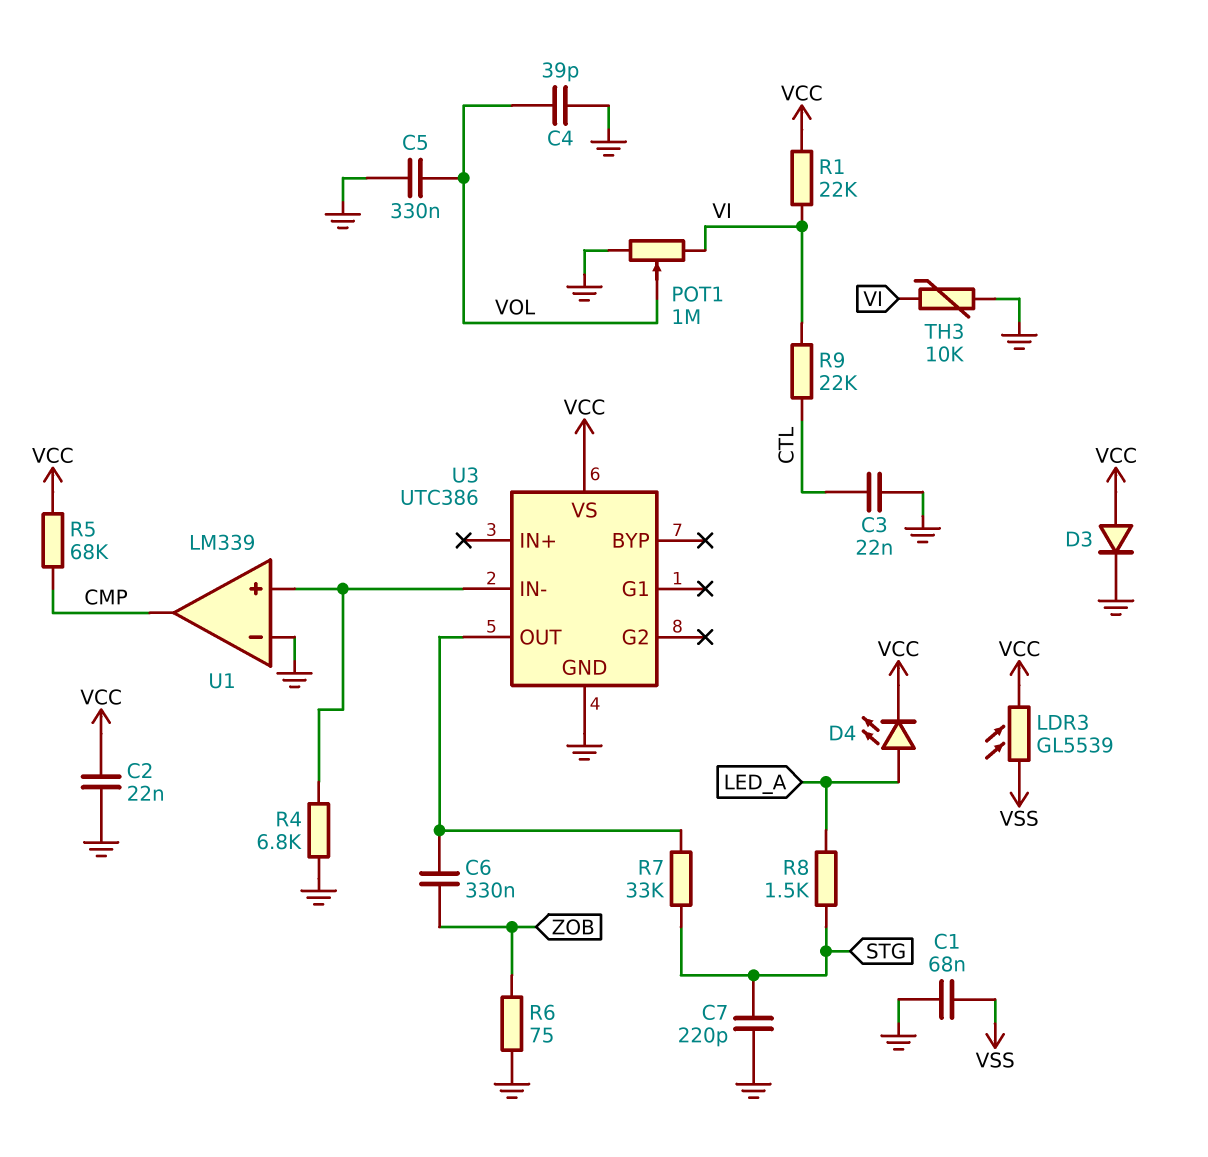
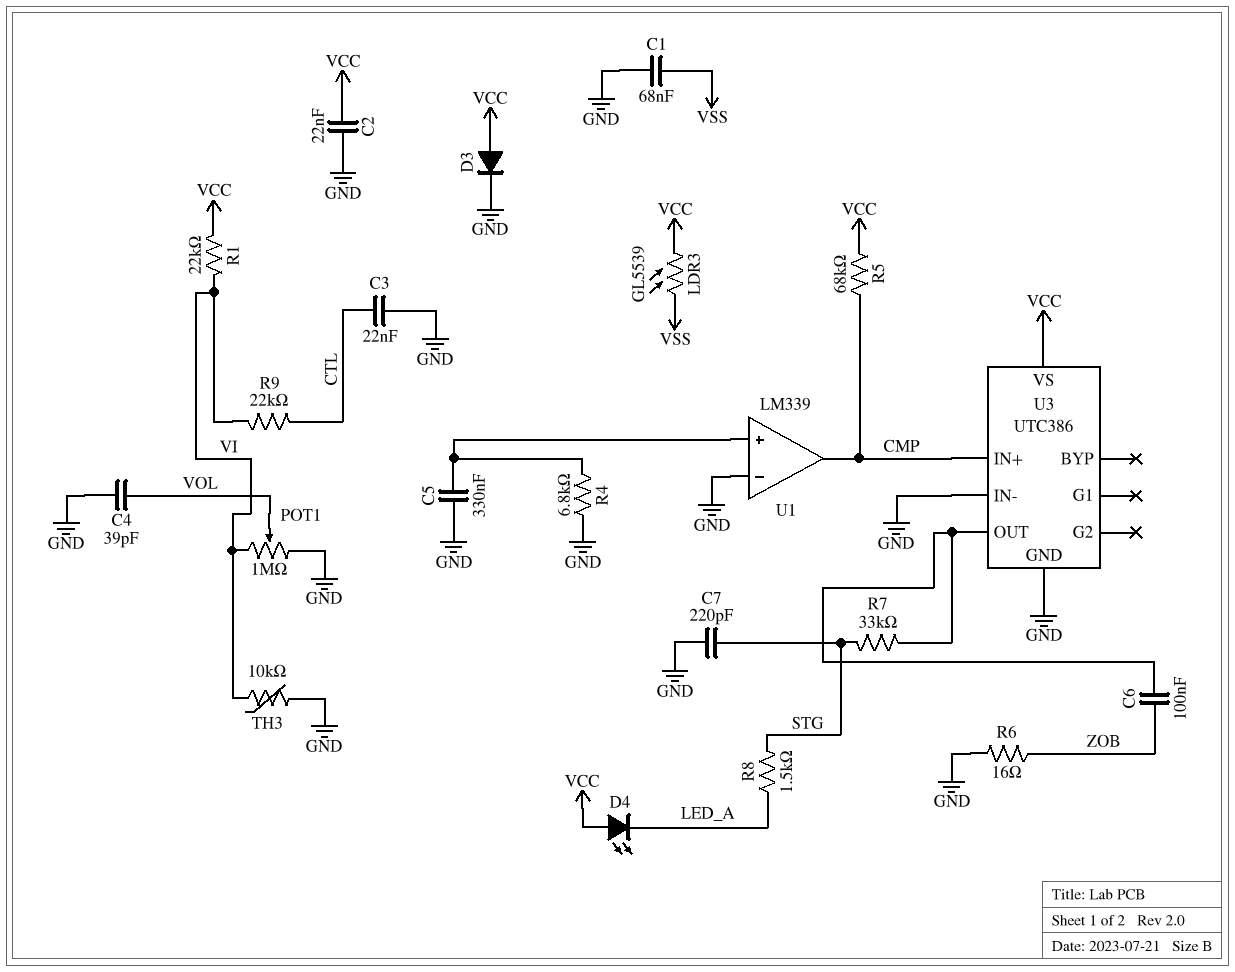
C5: 330nF (GND, VOL) -> 330nF (GND, U1/in+)
C6: 330nF (U3/OUT, ZOB) -> 100nF (U3/OUT, ZOB)
D4: LED (A LED_A, K VCC) -> LED (A VCC, K LED_A)
R6: 75 (GND, ZOB) -> 16 (GND, ZOB)
U3 pin IN+: none -> CMP
U3 pin IN-: U1/in+ -> GND

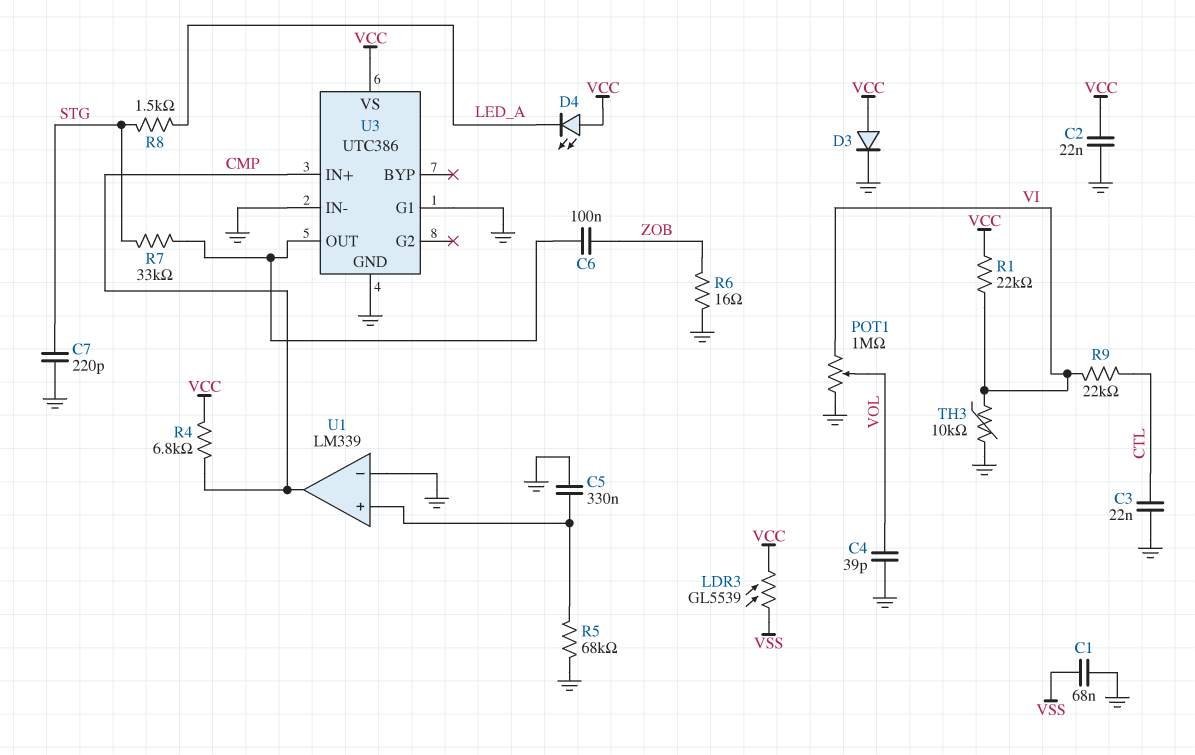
R4: 6.8k (GND, U1/in+) -> 6.8k (CMP, VCC)
R5: 68k (CMP, VCC) -> 68k (GND, U1/in+)
U3 pin G1: none -> GND

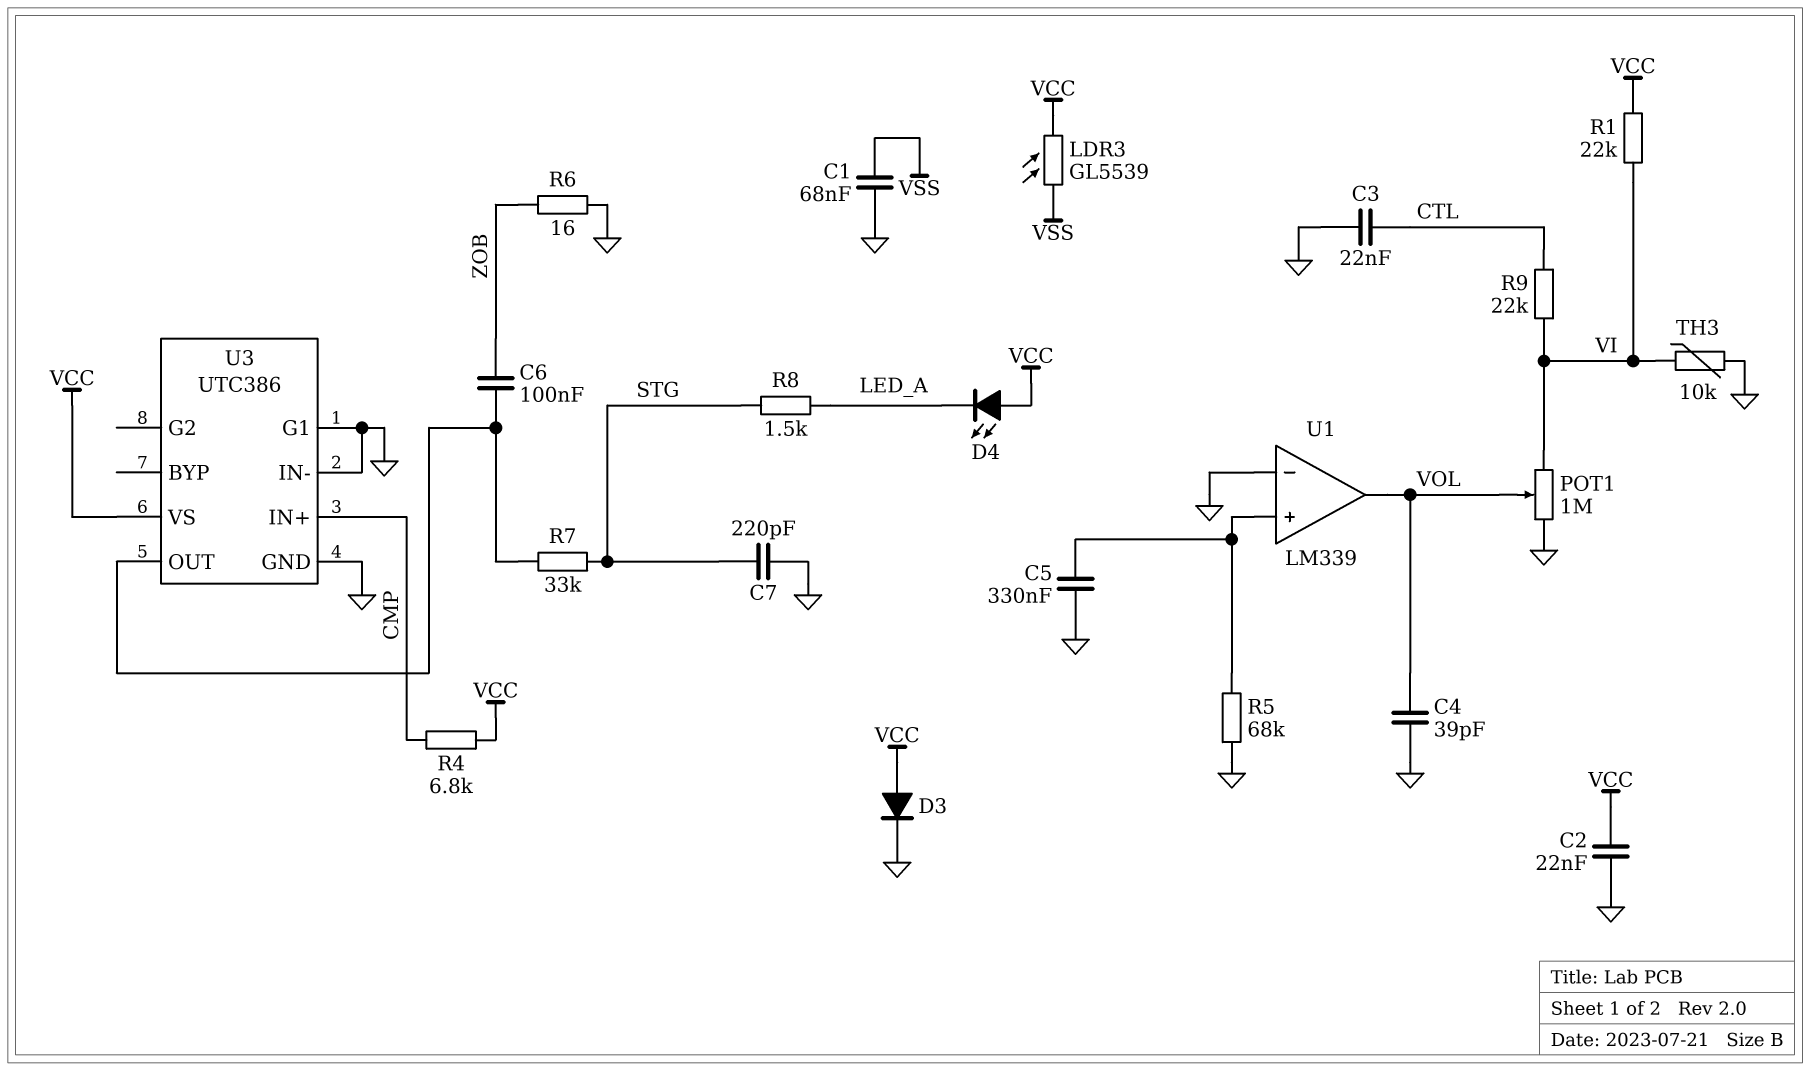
U1 pin out: CMP -> VOL

